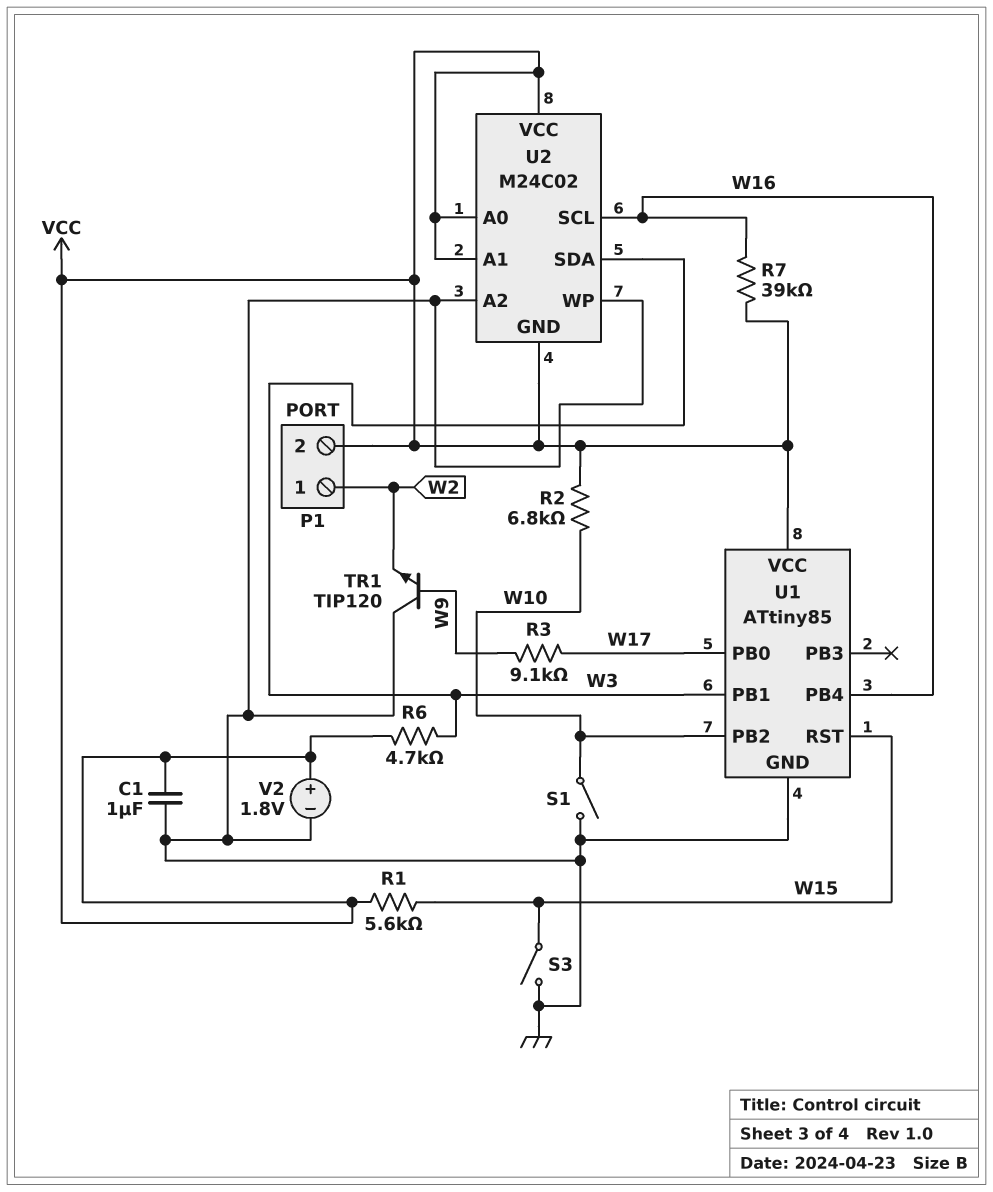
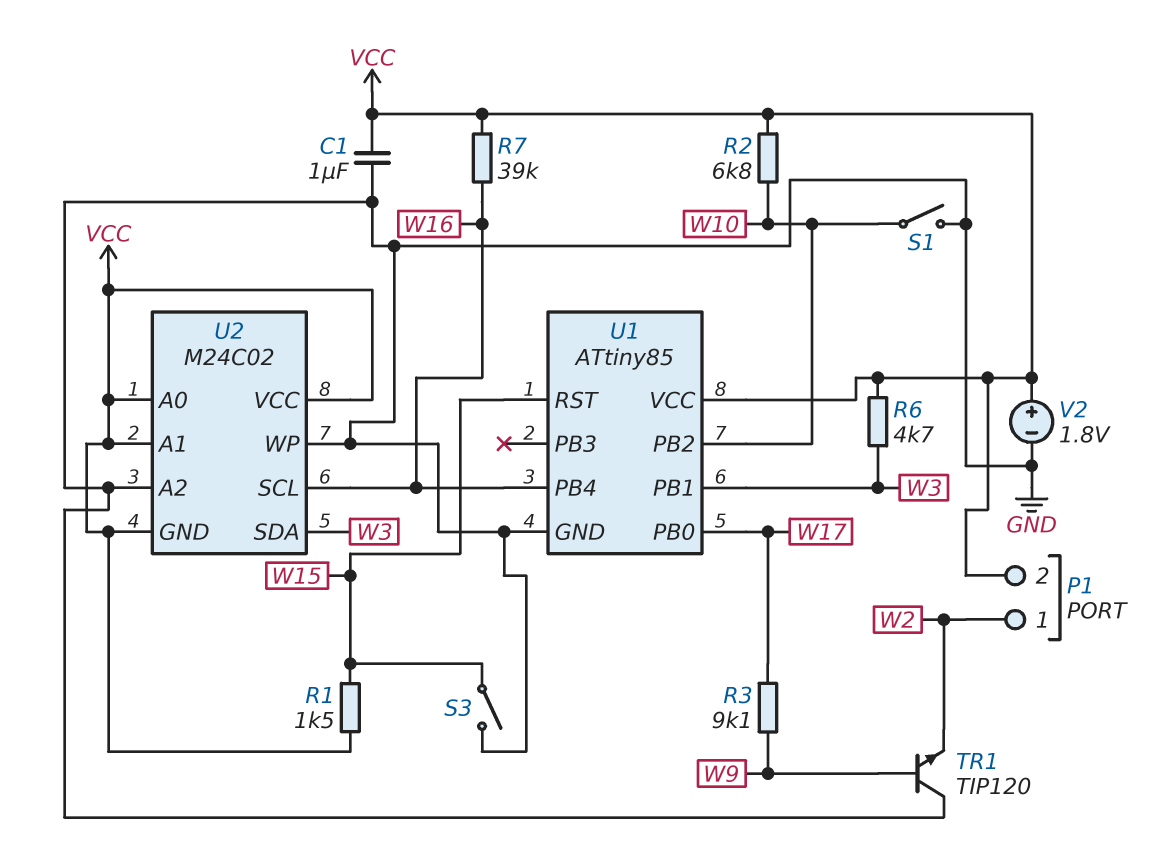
R1: 5.6k (VCC, W15) -> 1.5k (VCC, W15)

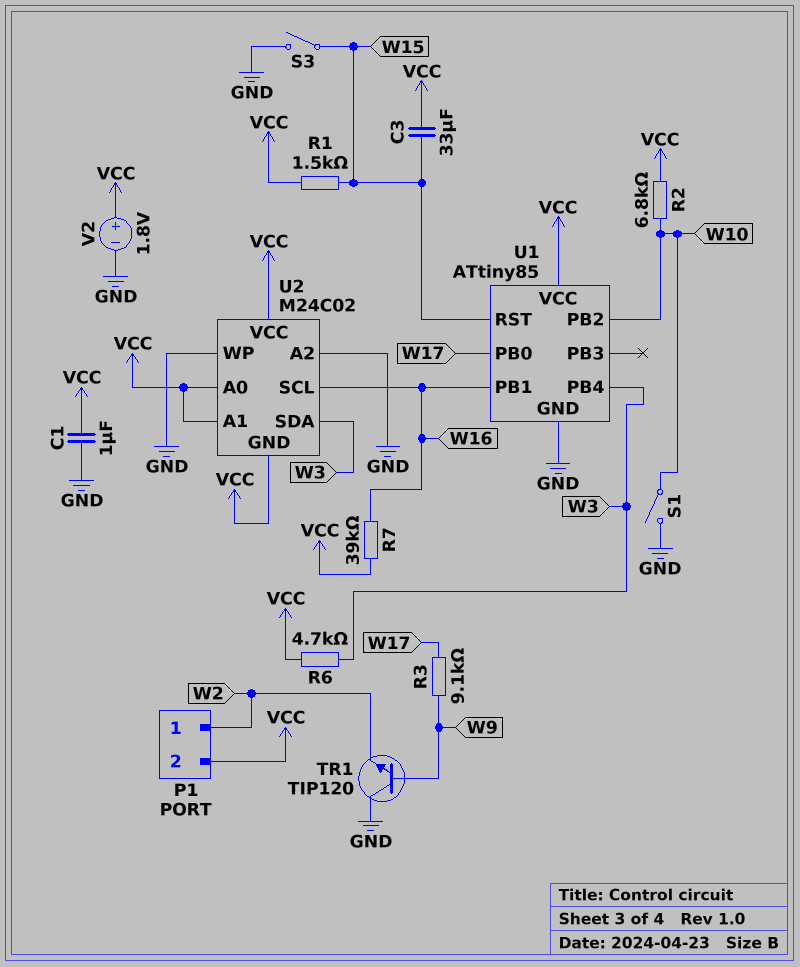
C3: none -> 33uF (VCC, W15)
U1 pin PB1: W3 -> W16
U1 pin PB4: W16 -> W3

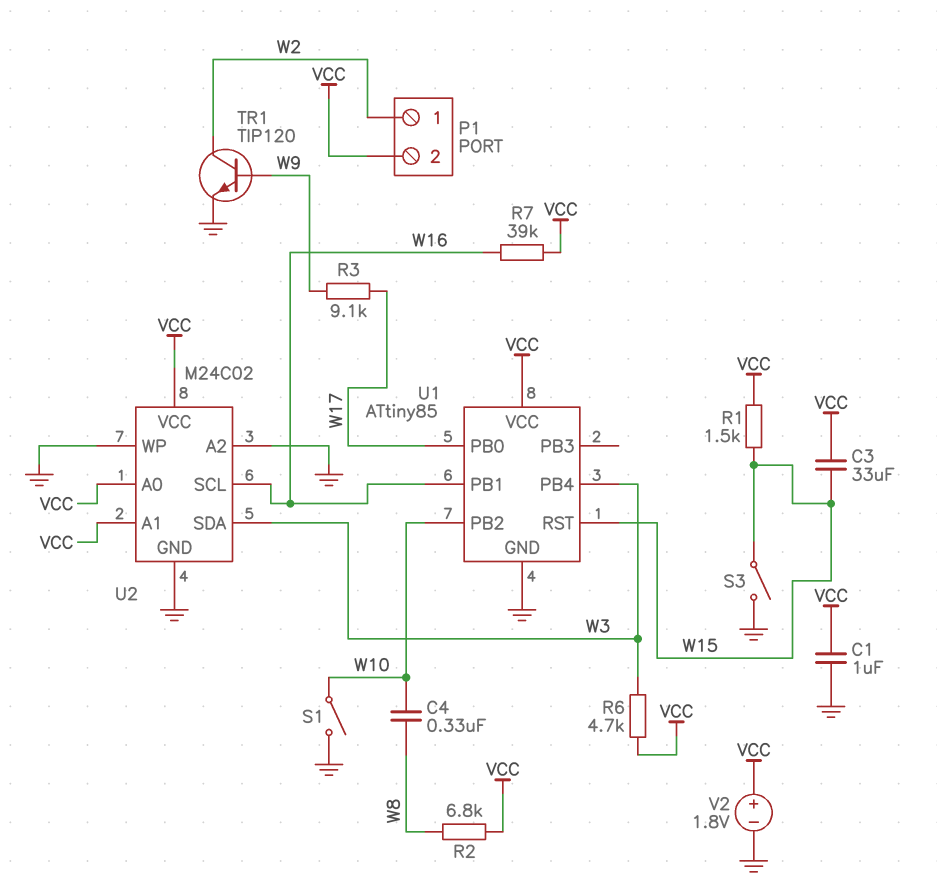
C4: none -> 330nF (W8, W10)
R2: 6.8k (VCC, W10) -> 6.8k (VCC, W8)
TR1: NPN TIP120 (B W9, C GND, E W2) -> NPN TIP120 (B W9, C W2, E GND)
U2 pin GND: VCC -> GND

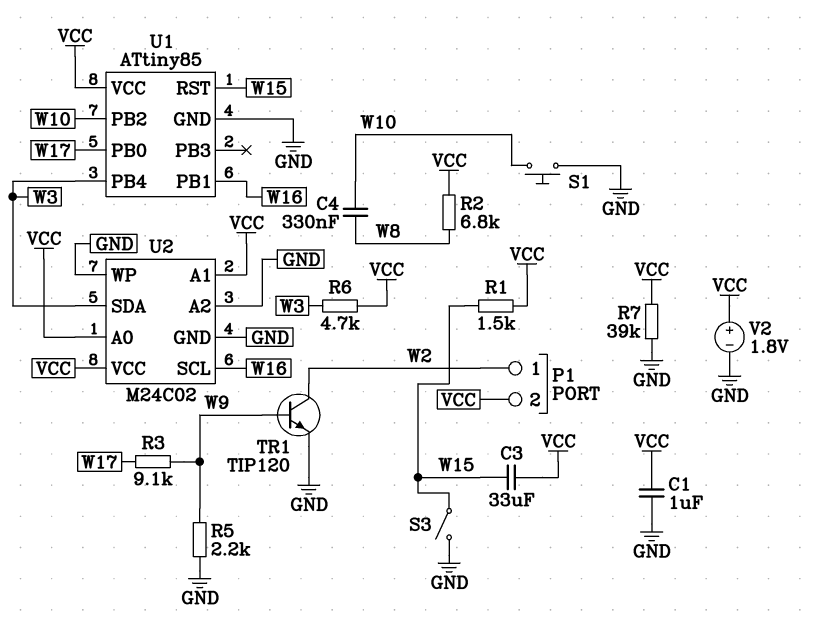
R5: none -> 2.2k (GND, W9)
R7: 39k (VCC, W16) -> 39k (GND, VCC)
S1: switch (GND, W10) -> button (GND, W10)

